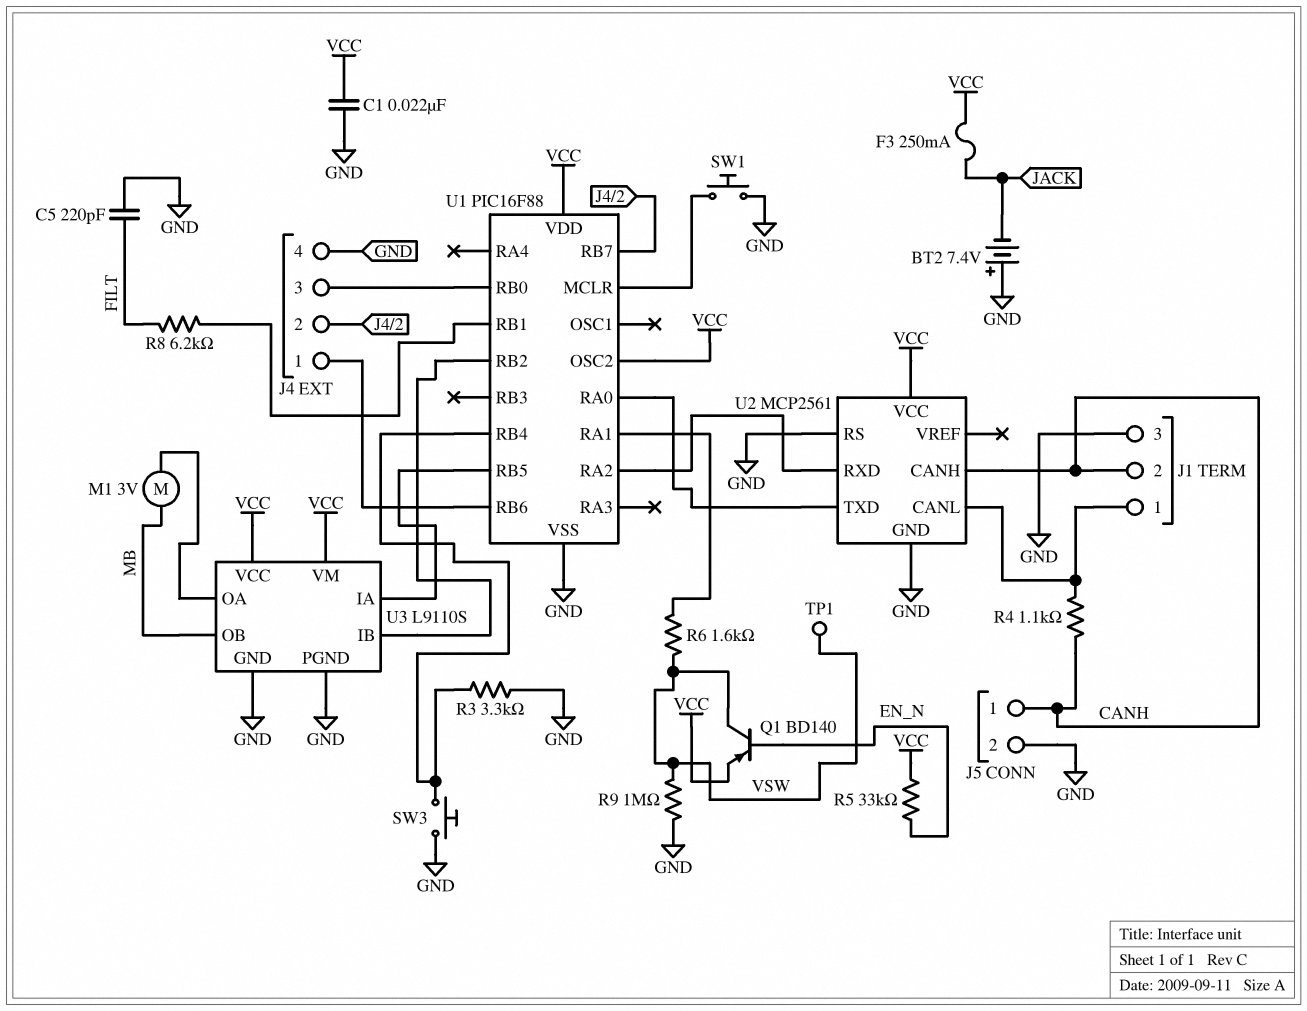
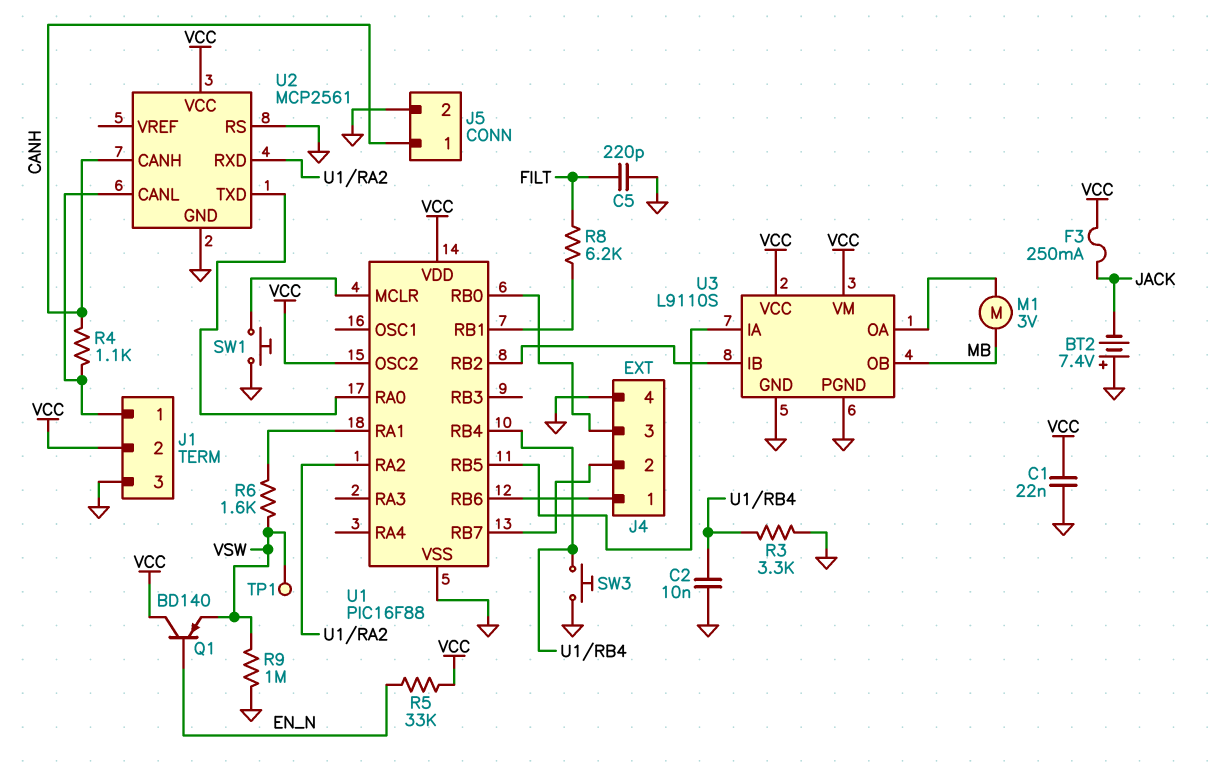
C2: none -> 10nF (GND, U1/RB4)
J1 pin 2: CANH -> VCC
Q1: PNP BD140 (B EN_N, C VSW, E VCC) -> PNP BD140 (B EN_N, C VCC, E VSW)

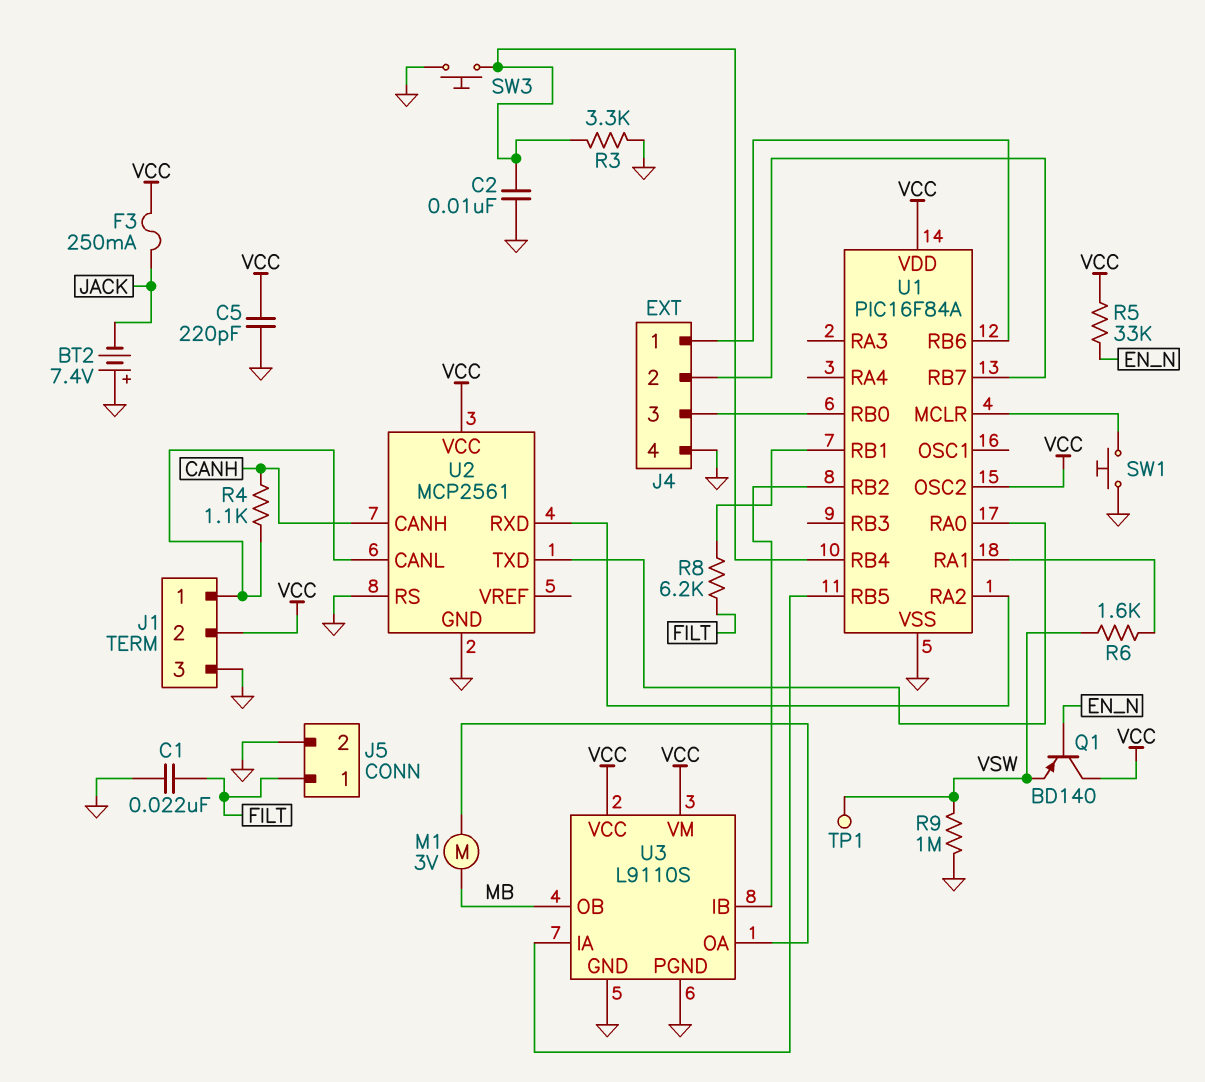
C1: 22nF (GND, VCC) -> 22nF (FILT, GND)
C5: 220pF (FILT, GND) -> 220pF (GND, VCC)
J5 pin 1: CANH -> FILT
U1: PIC16F88 -> PIC16F84A

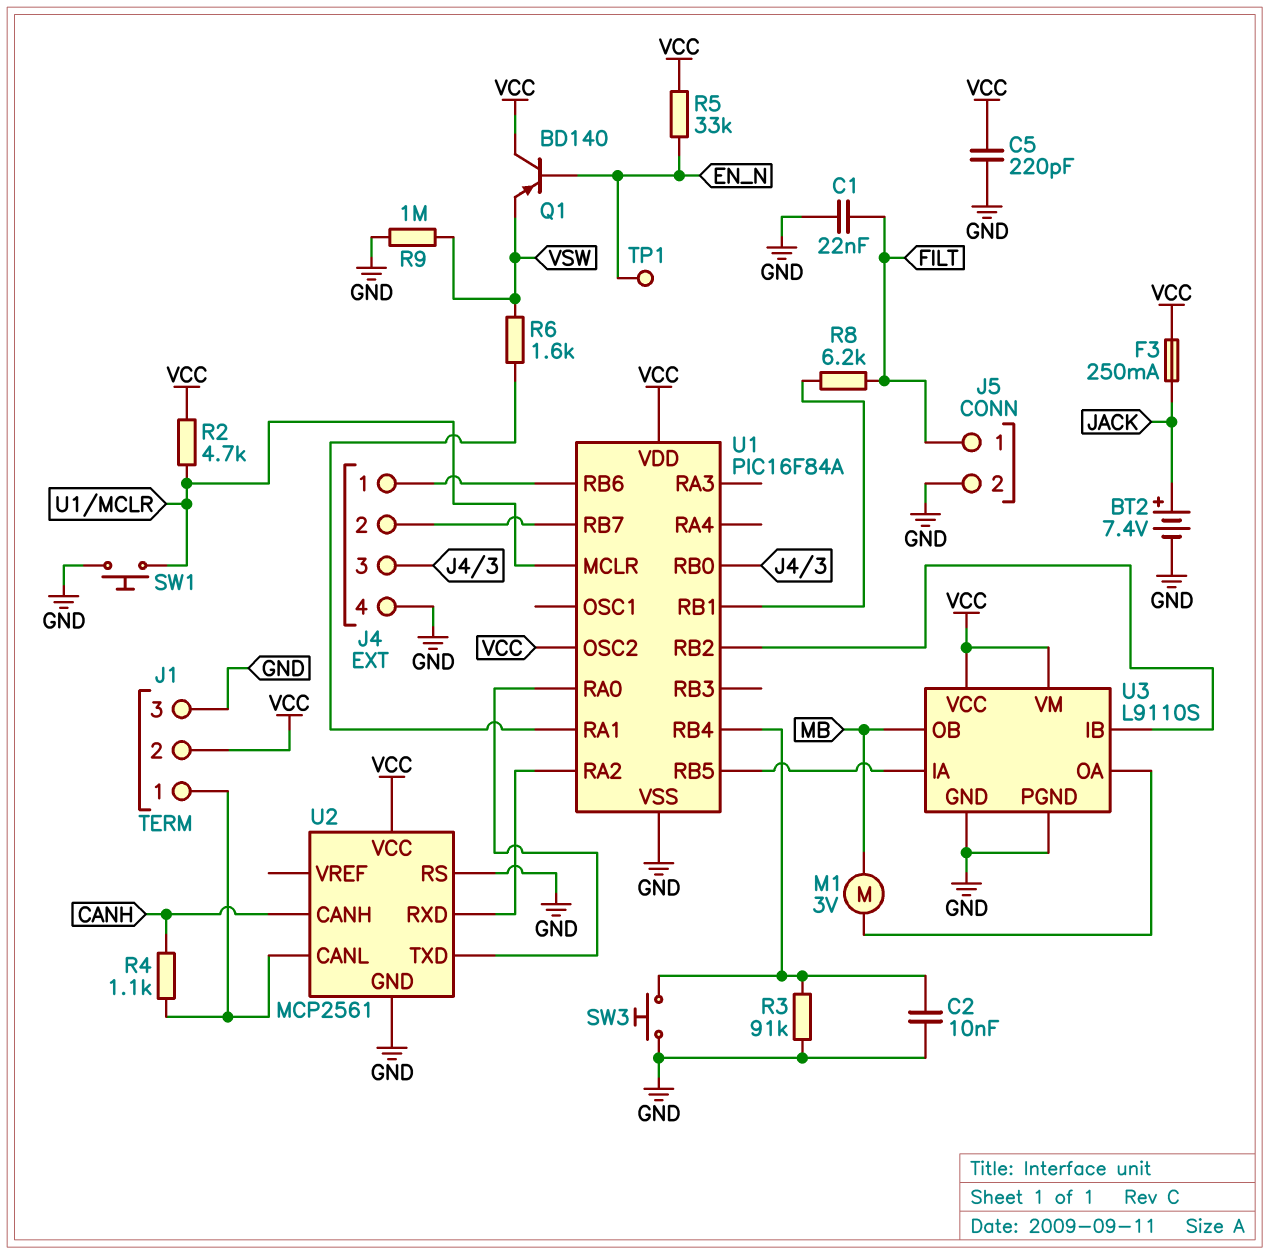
BT2: 7.4V (plus GND, minus JACK) -> 7.4V (plus JACK, minus GND)
R2: none -> 4.7k (U1/MCLR, VCC)
R3: 3.3k (GND, U1/RB4) -> 91k (GND, U1/RB4)
TP1: test point (VSW) -> test point (EN_N)

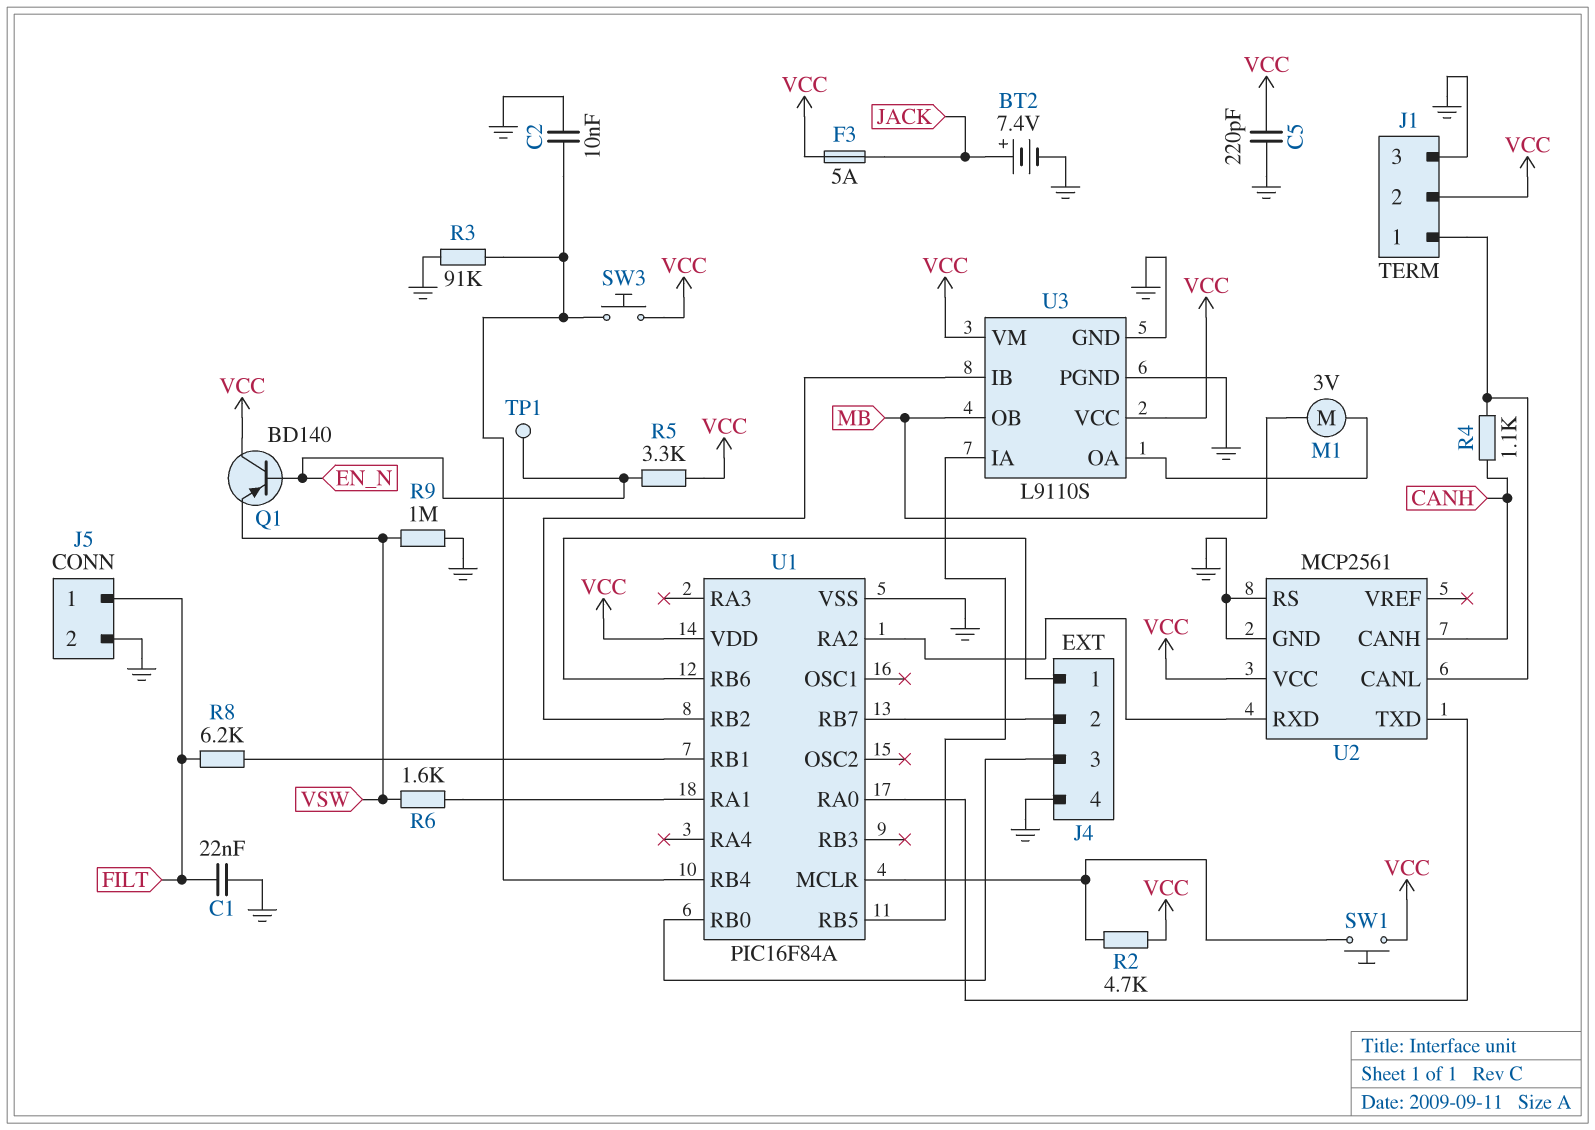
F3: 250mA (JACK, VCC) -> 5A (JACK, VCC)
R5: 33k (EN_N, VCC) -> 3.3k (EN_N, VCC)
SW1: button (GND, U1/MCLR) -> button (U1/MCLR, VCC)
SW3: button (GND, U1/RB4) -> button (U1/RB4, VCC)
U1 pin OSC2: VCC -> none

